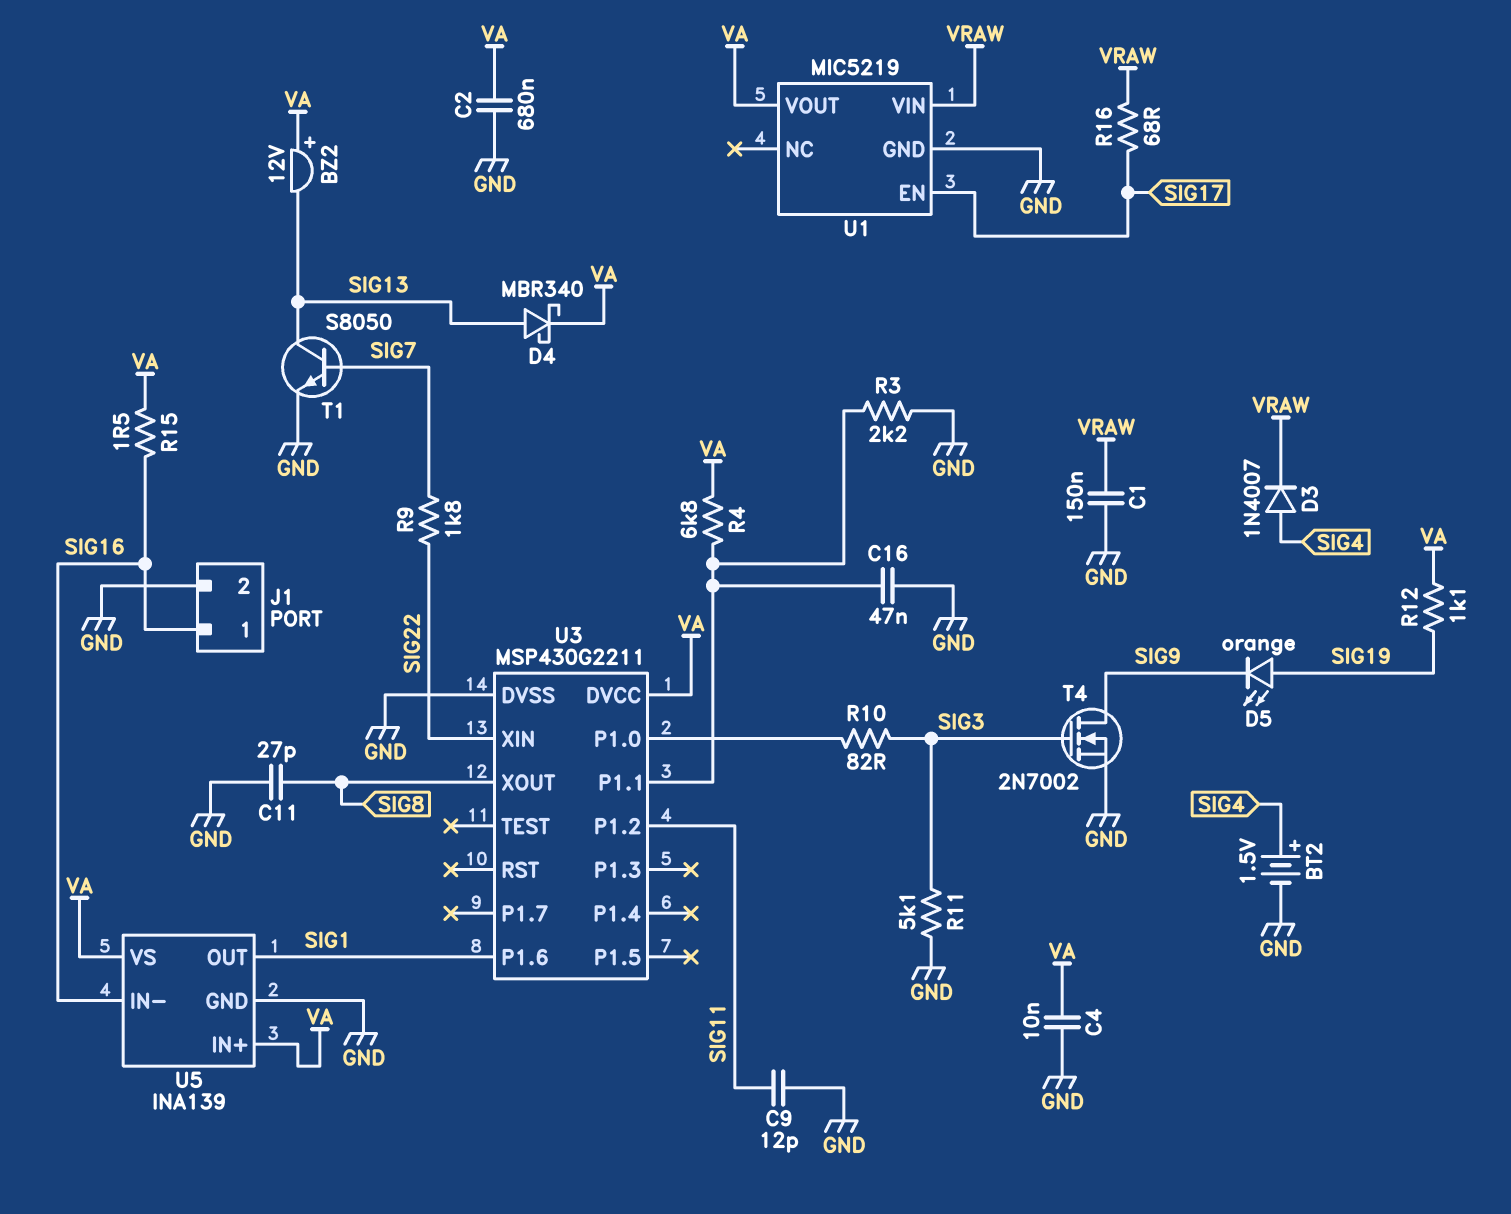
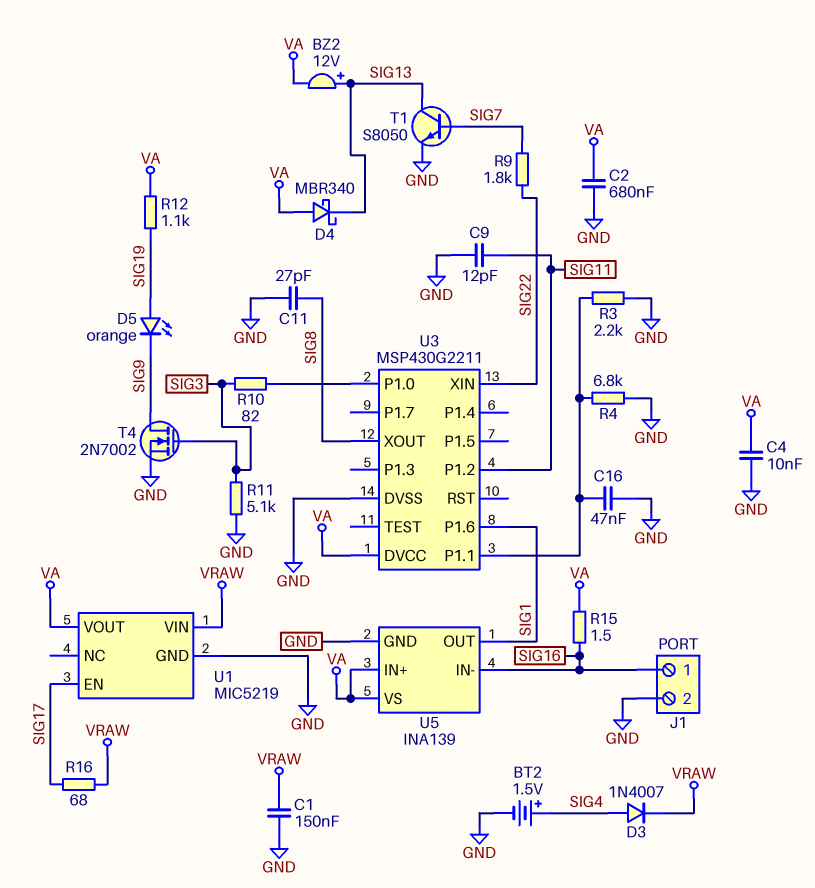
BZ2: buzzer 12V (plus VA, minus SIG13) -> buzzer 12V (plus SIG13, minus VA)
D4: schottky MBR340 (A SIG13, K VA) -> schottky MBR340 (A VA, K SIG13)
R4: 6.8k (U3/P1.1, VA) -> 6.8k (GND, U3/P1.1)

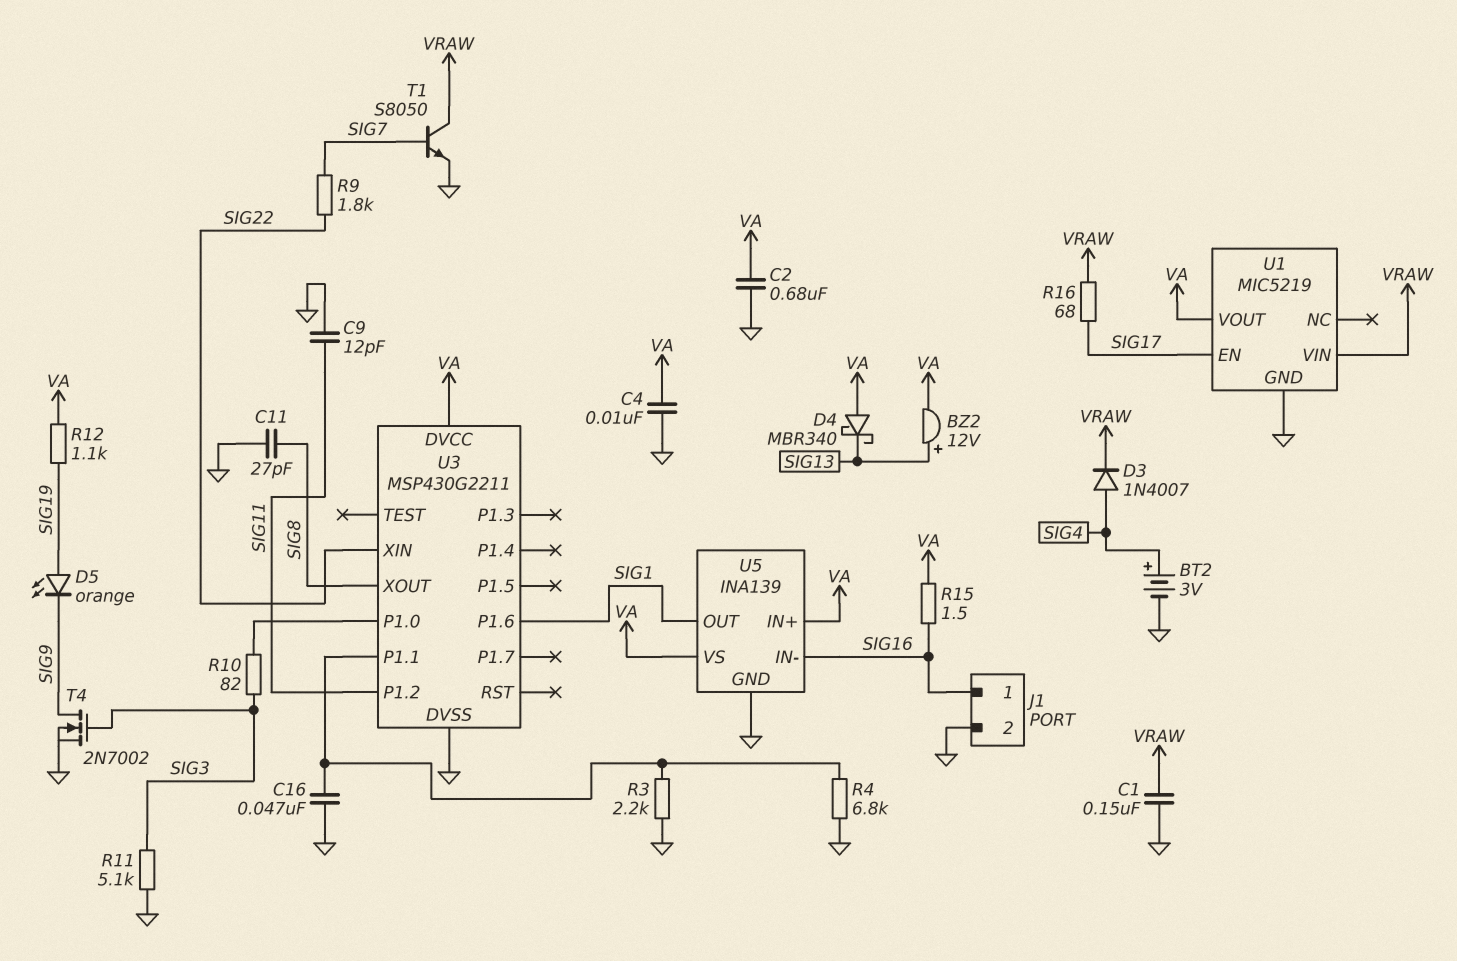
BT2: 1.5V (plus SIG4, minus GND) -> 3V (plus SIG4, minus GND)
T1: NPN S8050 (B SIG7, C SIG13, E GND) -> NPN S8050 (B SIG7, C VRAW, E GND)

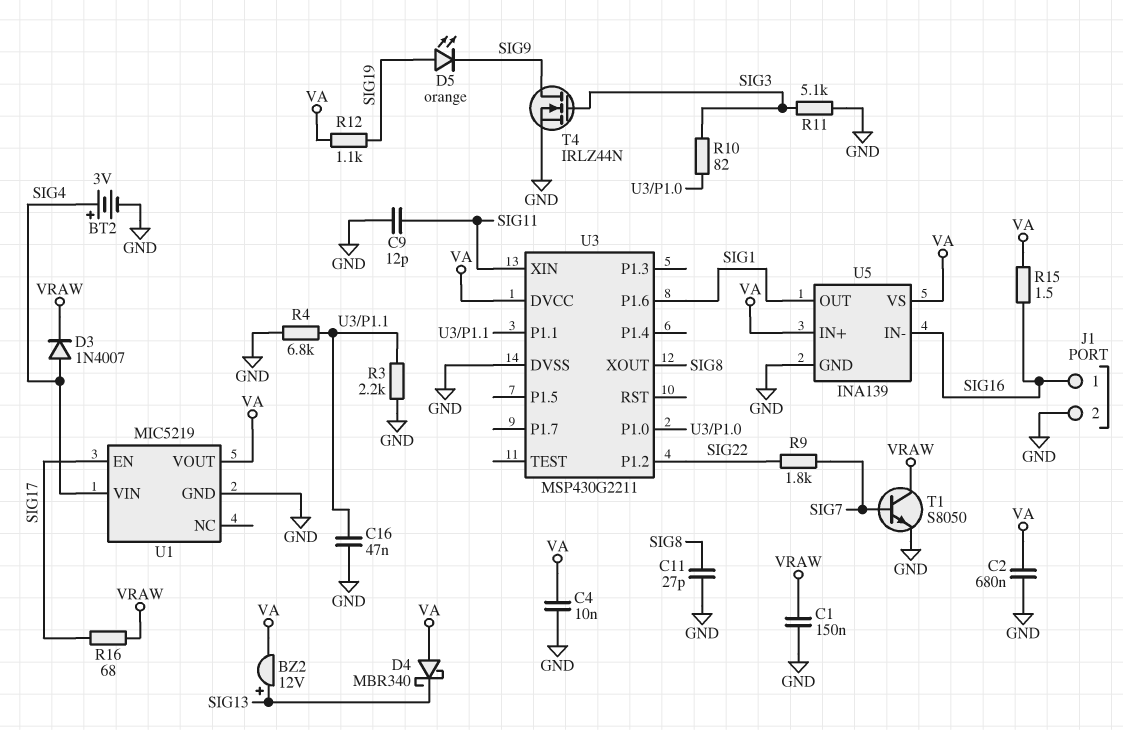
T4: NMOS 2N7002 (G SIG3, D SIG9, S GND) -> NMOS IRLZ44N (G SIG3, D SIG9, S GND)
U1 pin VIN: VRAW -> SIG4
U3 pin P1.2: SIG11 -> SIG22
U3 pin XIN: SIG22 -> SIG11

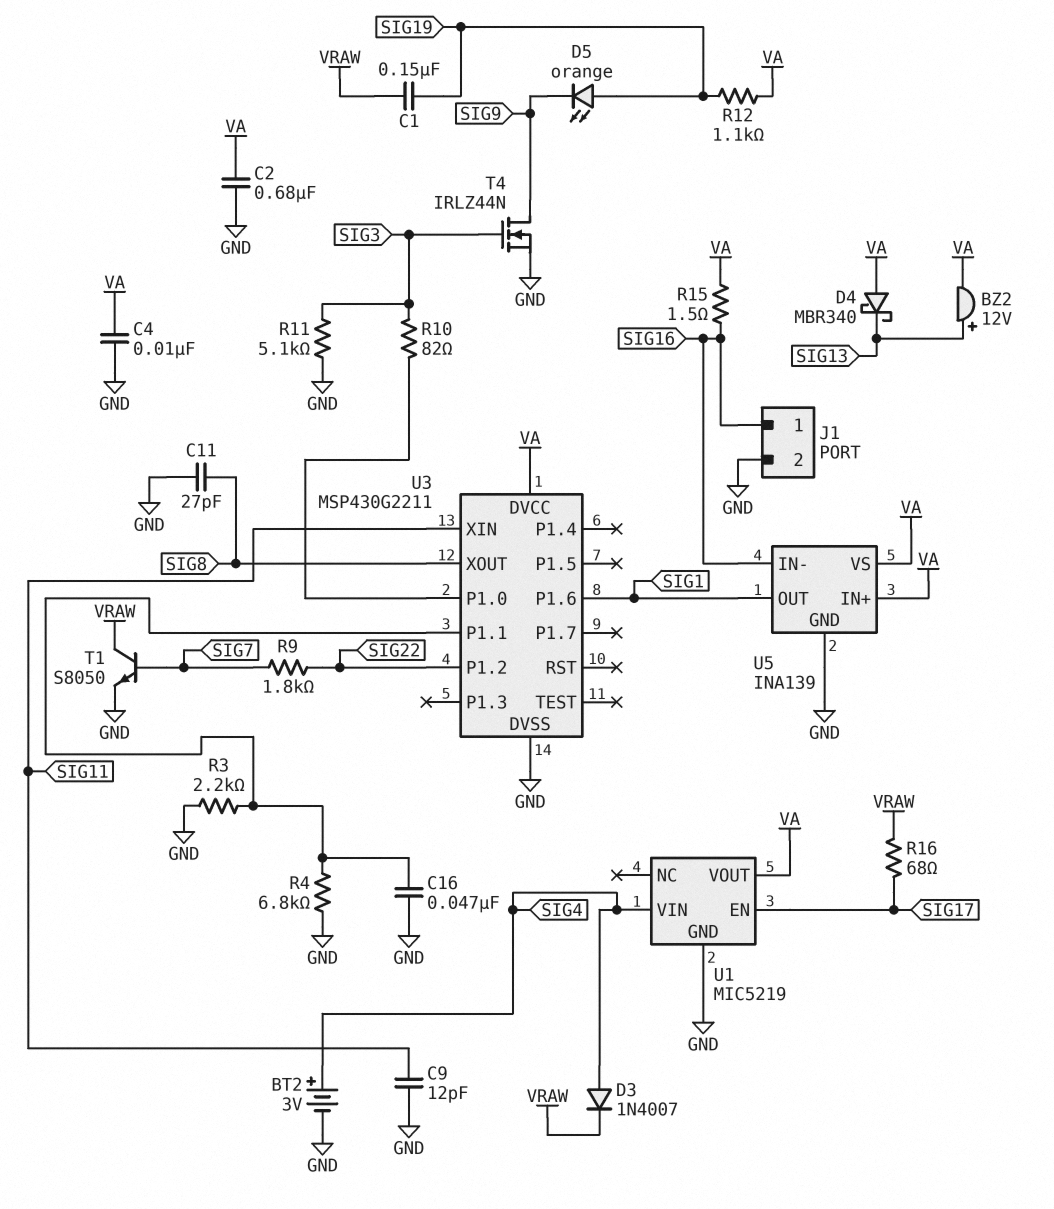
C1: 150nF (GND, VRAW) -> 150nF (SIG19, VRAW)

